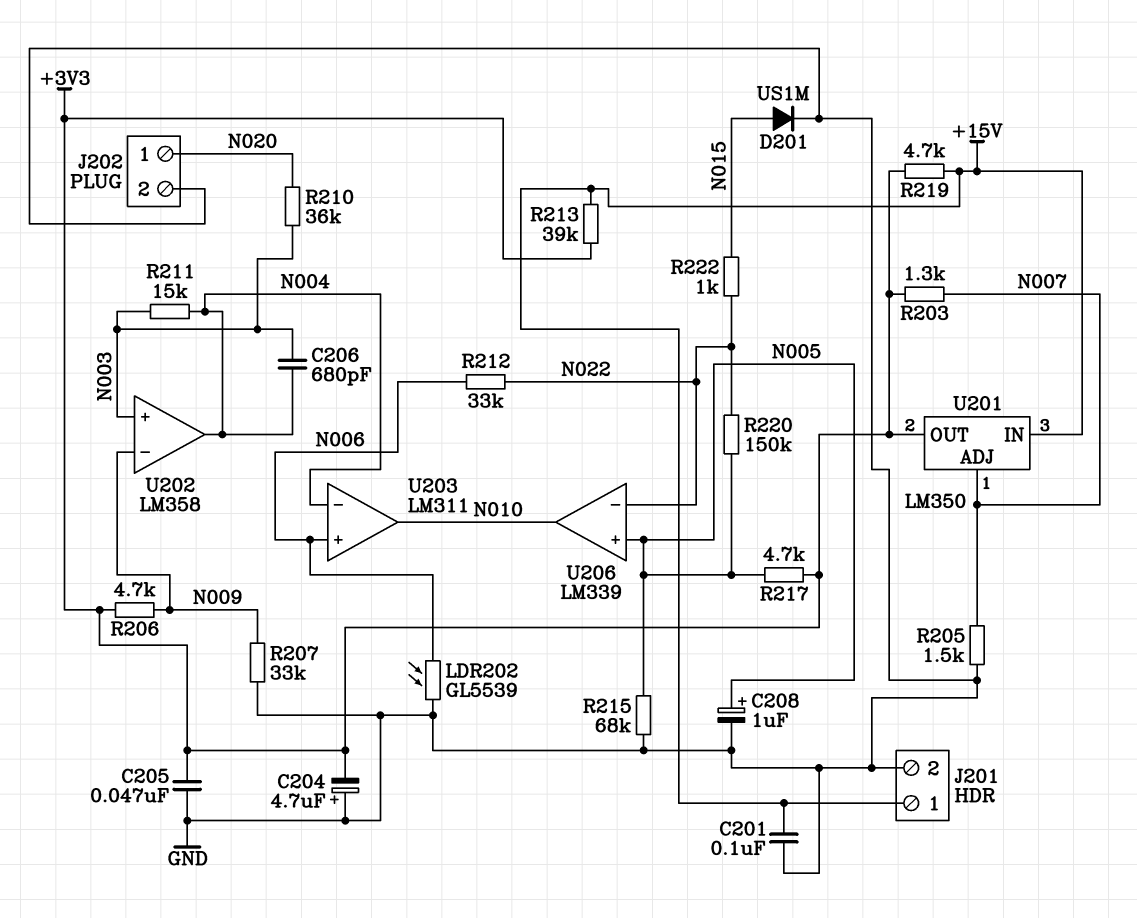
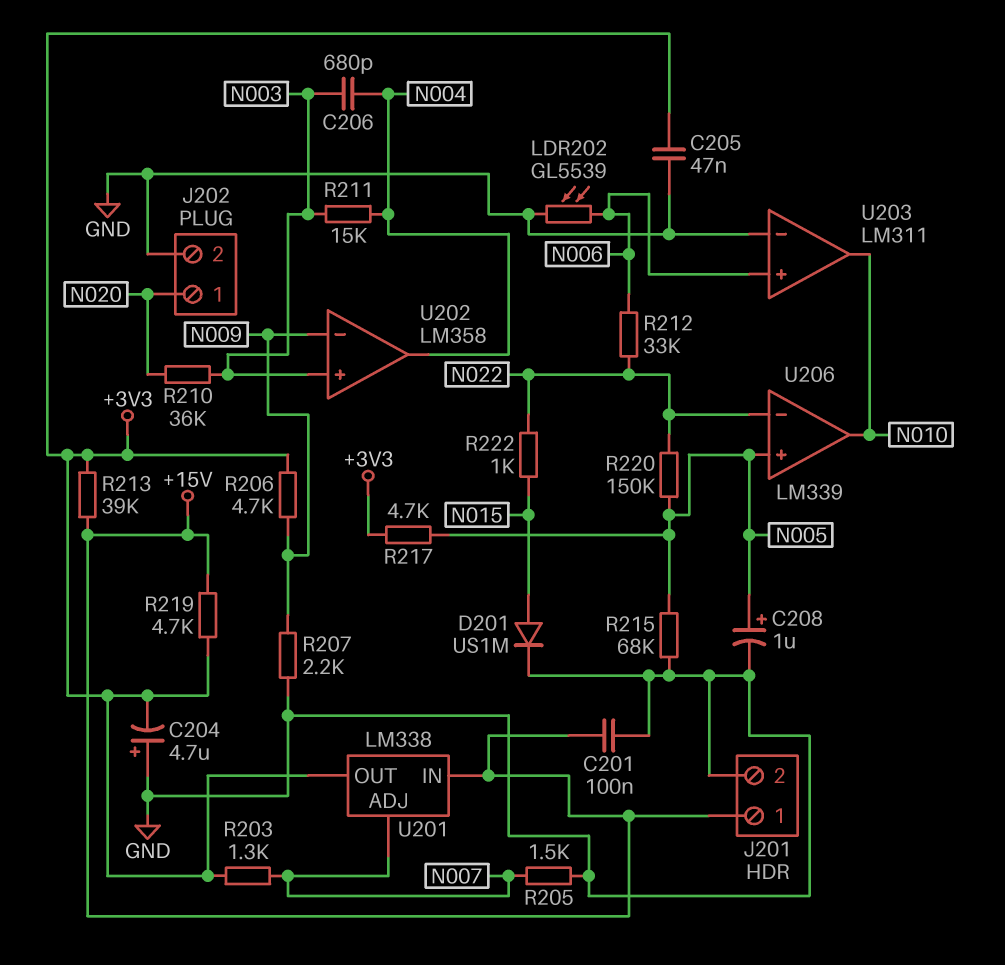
R207: 33k (GND, N009) -> 2.2k (GND, N009)
U201: LM350 -> LM338
U203 pin in-: N004 -> GND

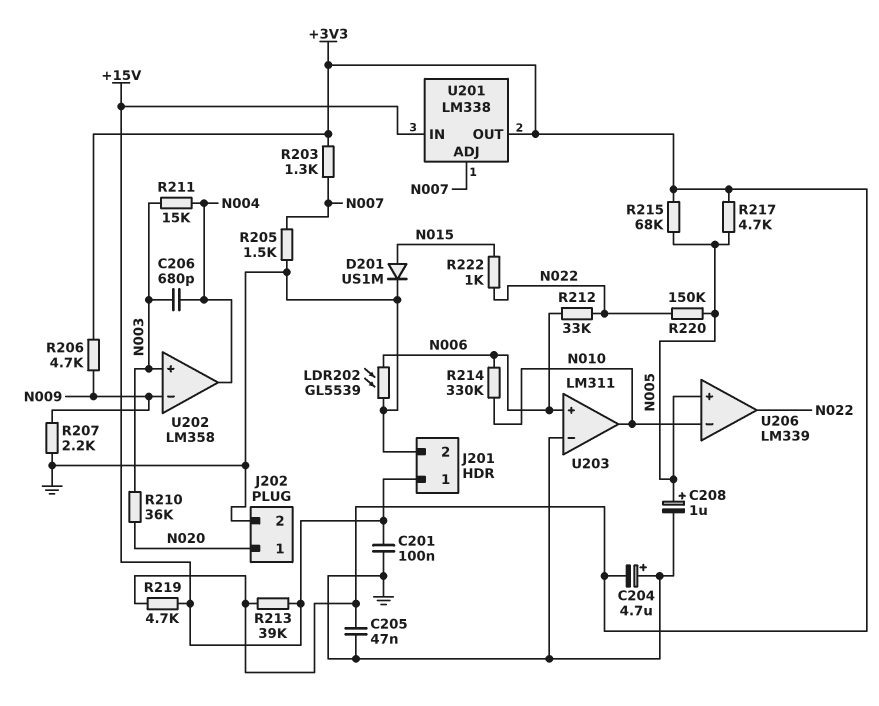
R214: none -> 330k (N006, N010)
R215: 68k (GND, N005) -> 68k (+3V3, N005)
U206 pin in-: N022 -> N010
U206 pin out: N010 -> N022

